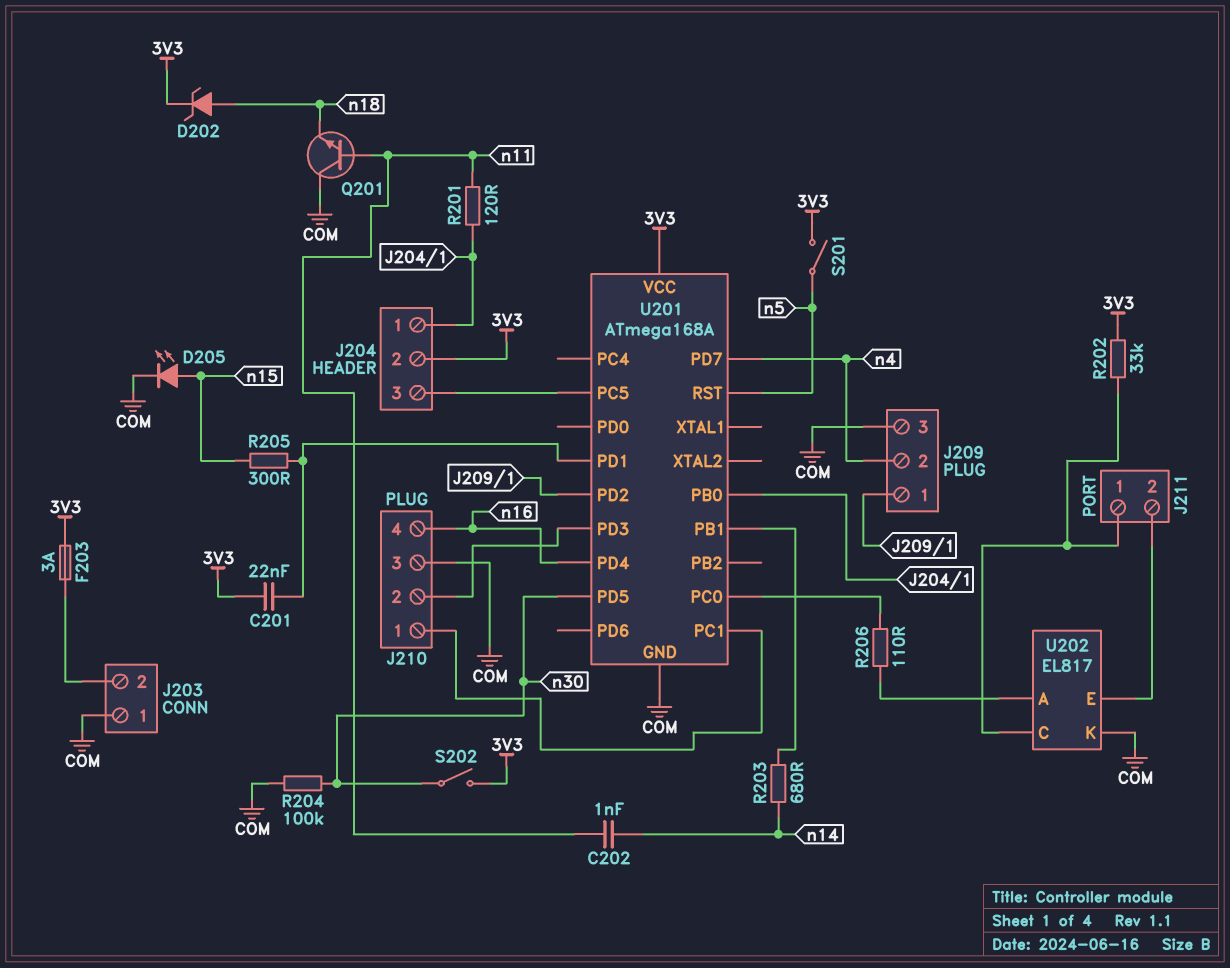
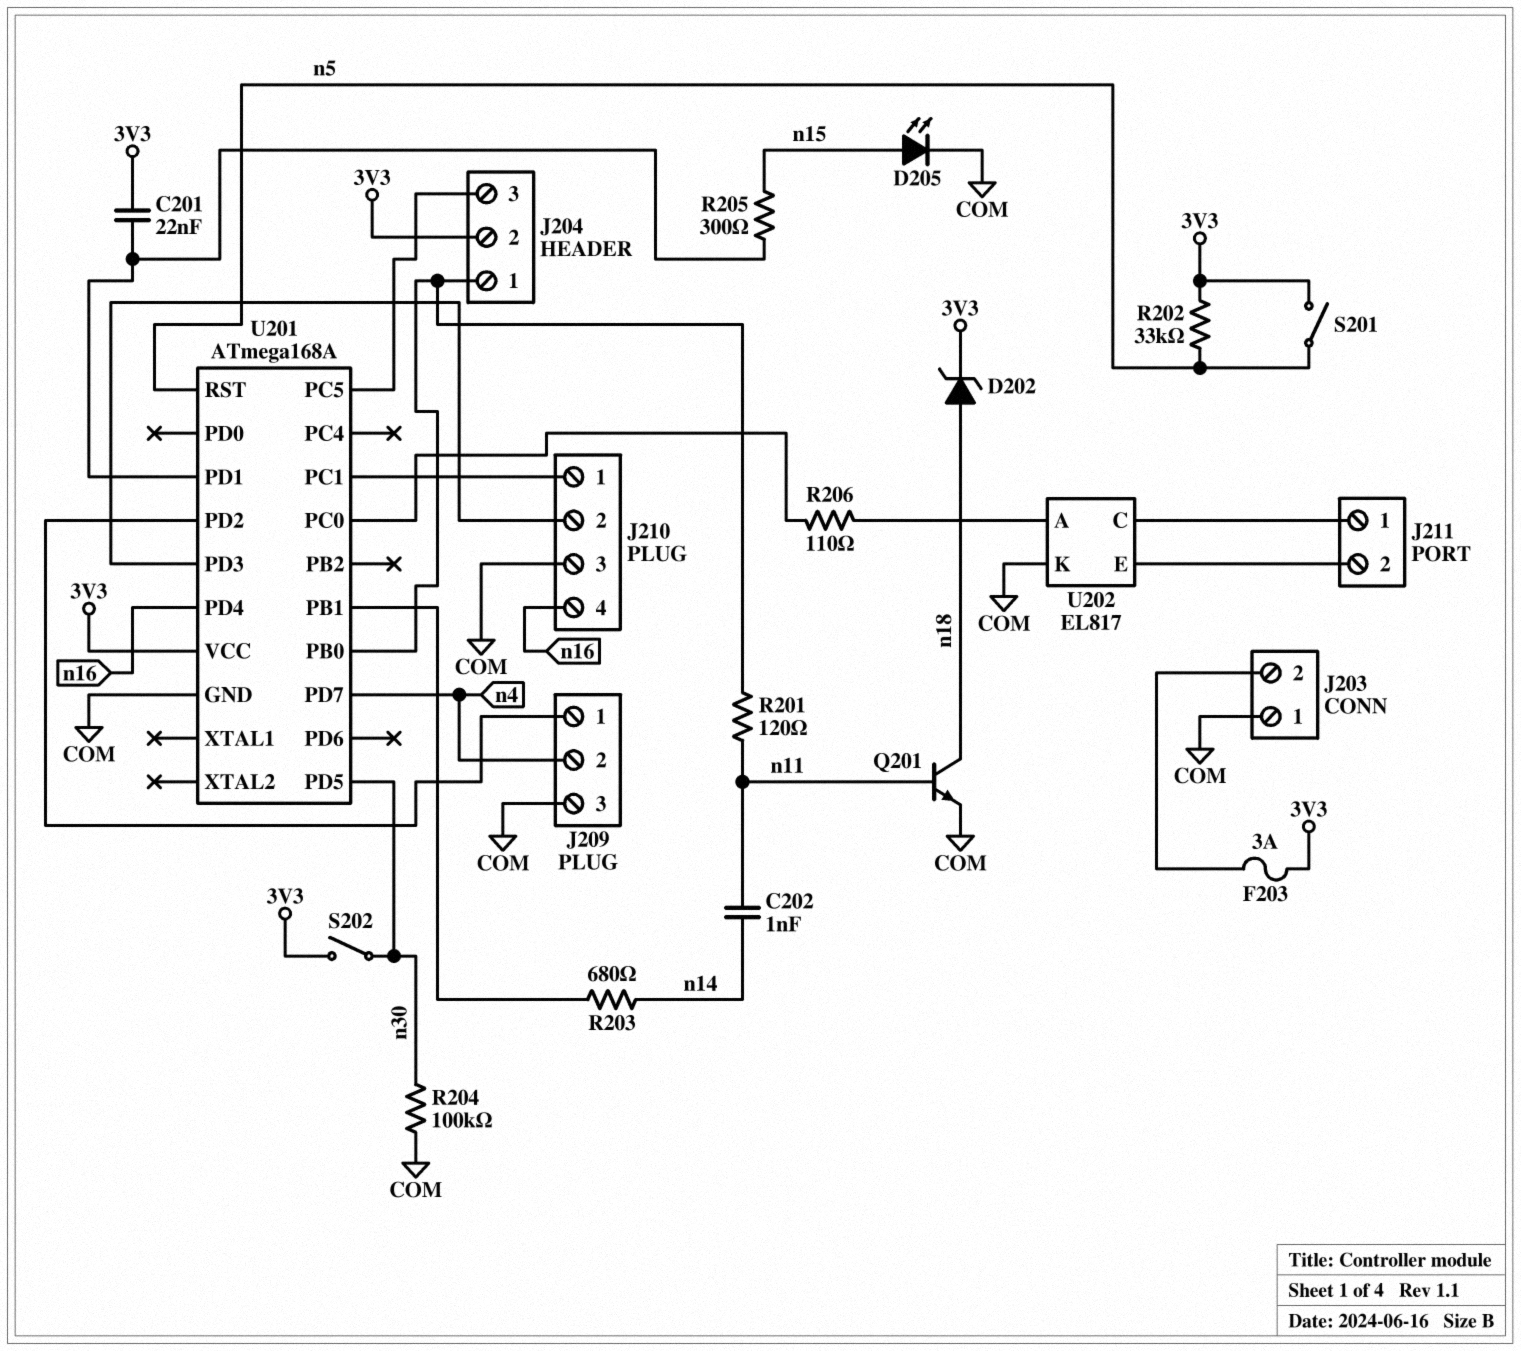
Q201: NPN (B n11, C COM, E n18) -> NPN (B n11, C n18, E COM)
R202: 33k (3V3, J211/1) -> 33k (3V3, n5)

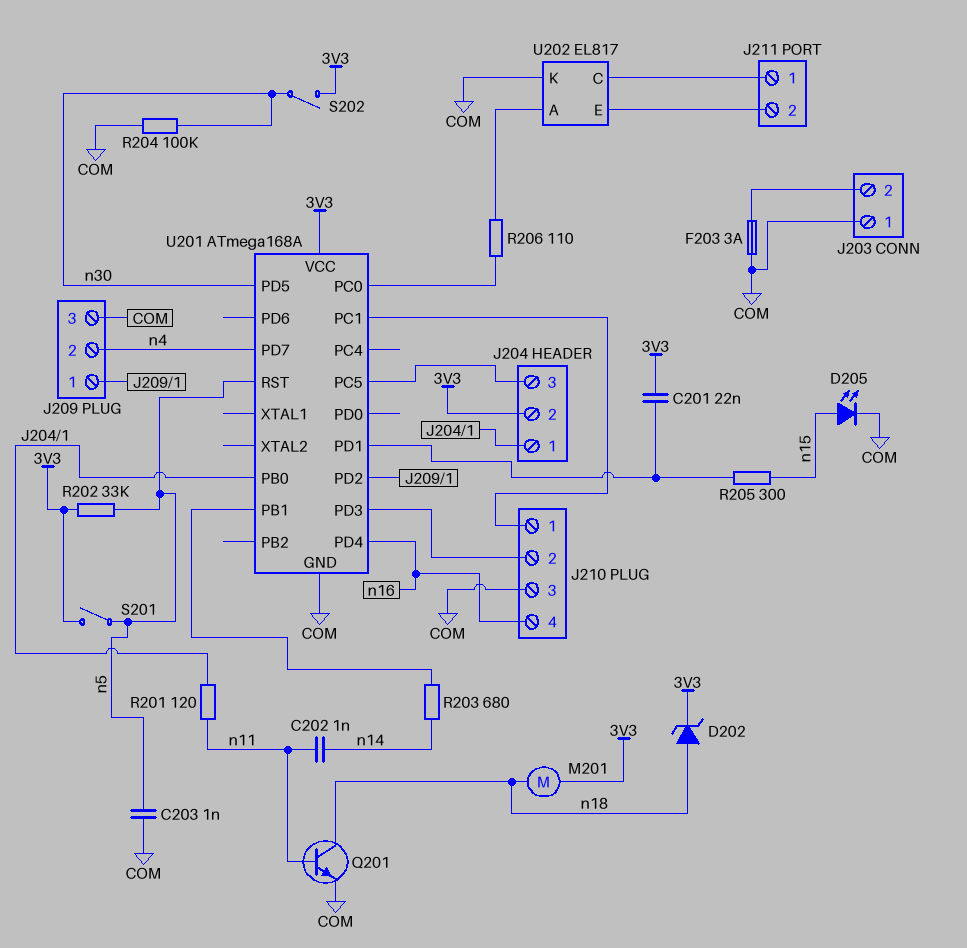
C203: none -> 1nF (COM, n5)
F203: 3A (3V3, J203/2) -> 3A (COM, J203/2)
M201: none -> motor (3V3, n18)

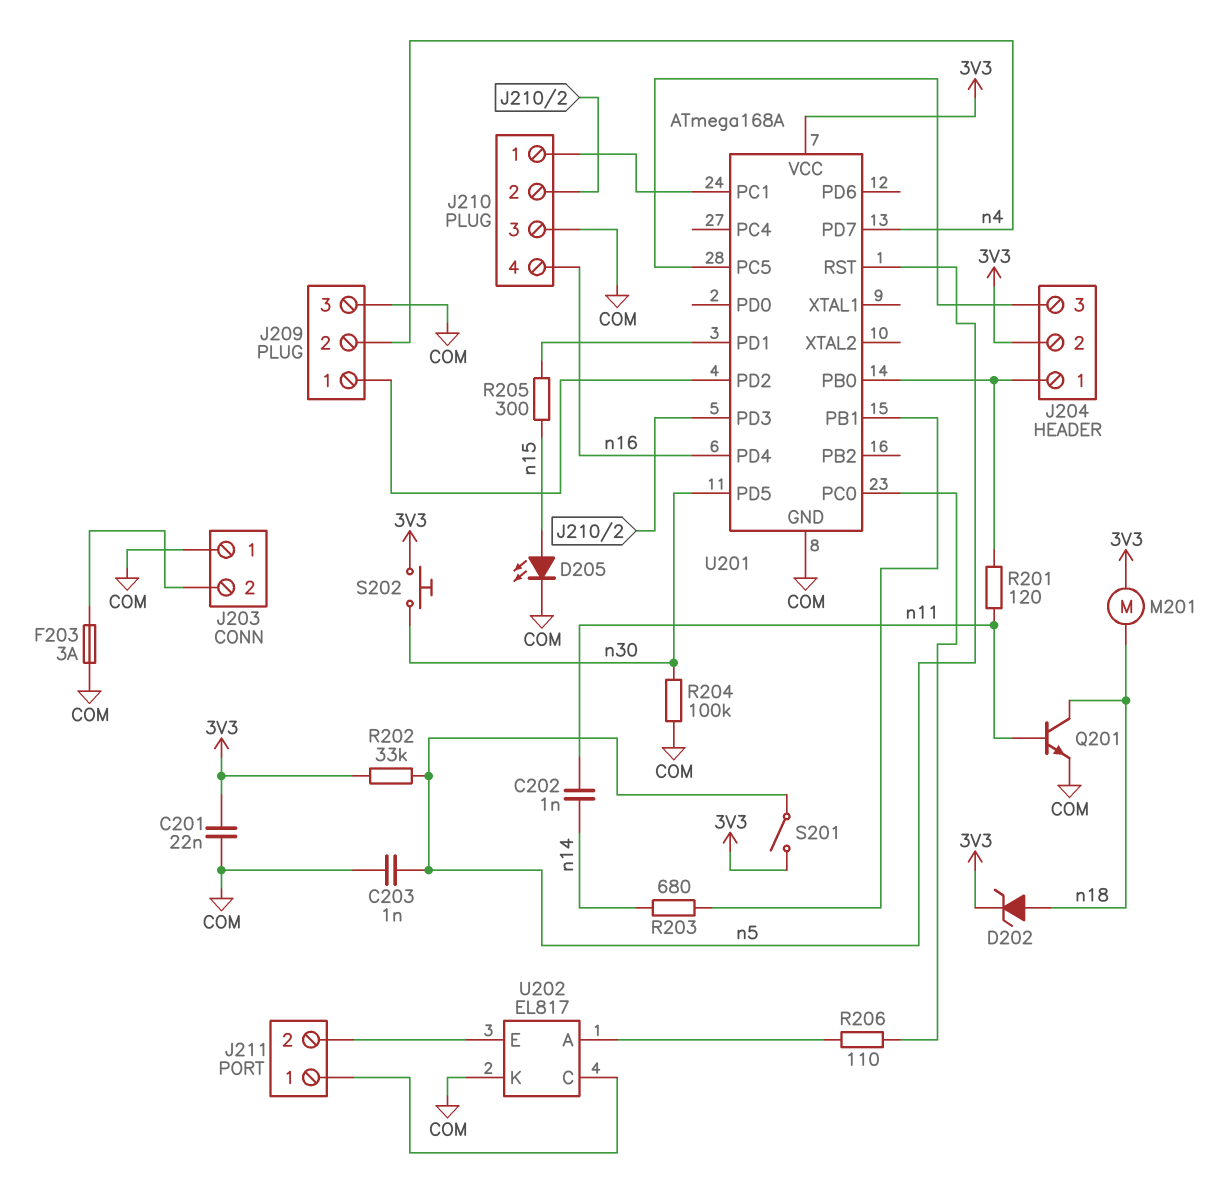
C201: 22nF (3V3, U201/PD1) -> 22nF (3V3, COM)
S202: switch (3V3, n30) -> button (3V3, n30)

